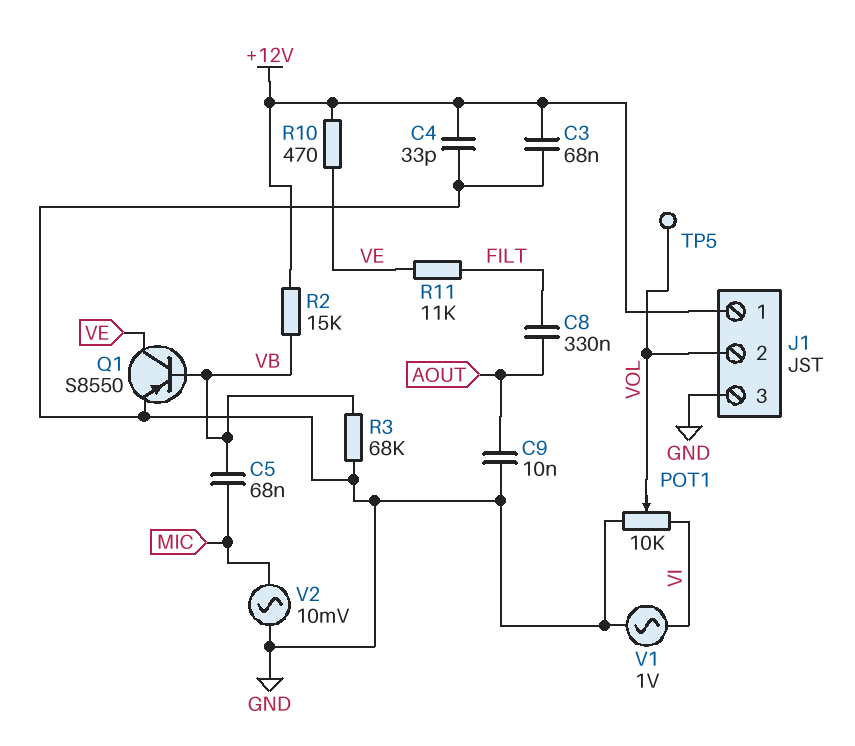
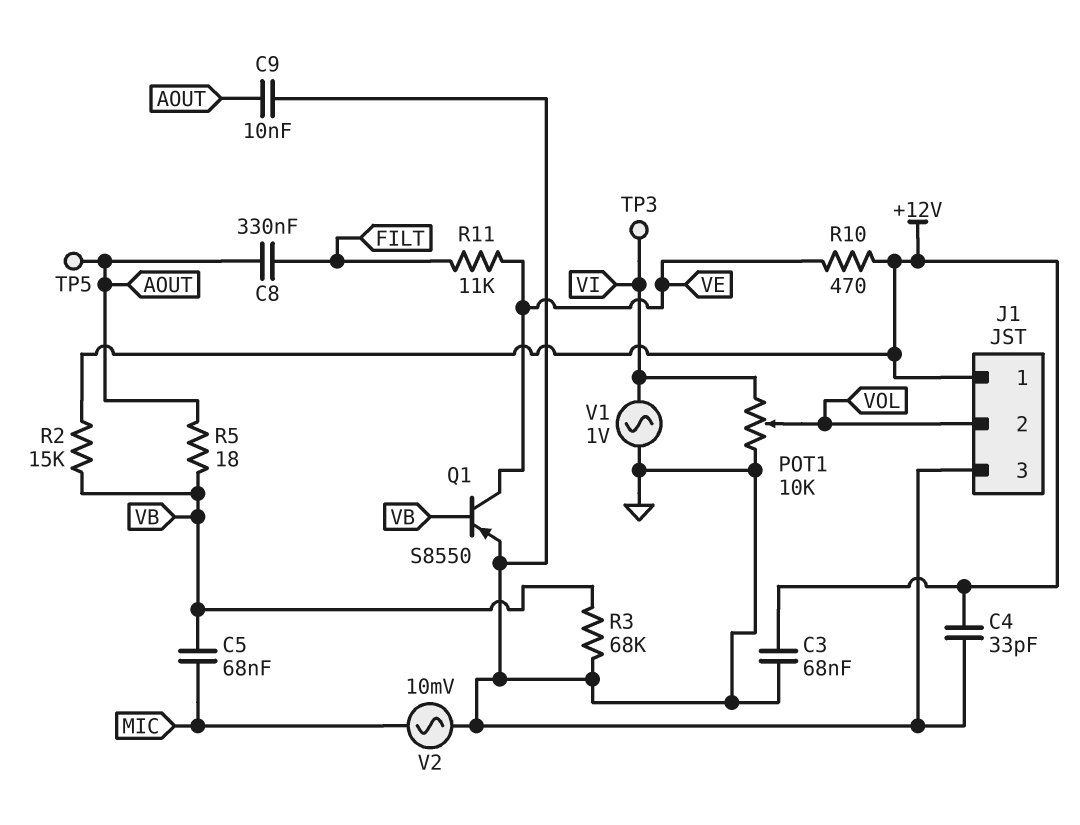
R5: none -> 18 (AOUT, VB)
TP3: none -> test point (VI)
TP5: test point (VOL) -> test point (AOUT)

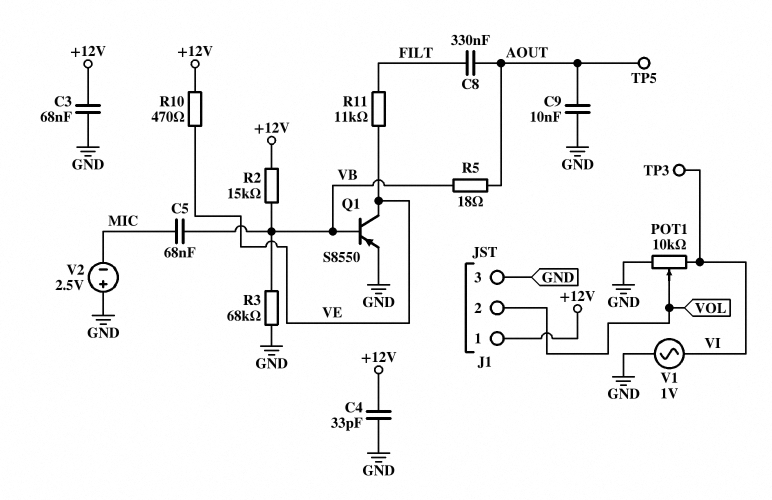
V2: AC 10mV (GND, MIC) -> 2.5V (plus GND, minus MIC)

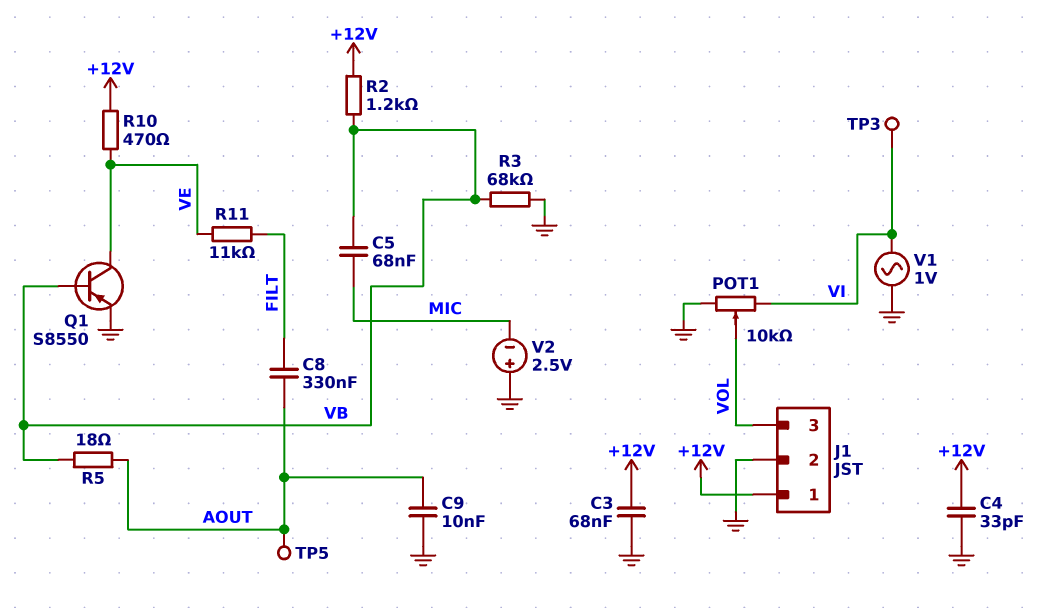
J1 pin 2: VOL -> GND
J1 pin 3: GND -> VOL
R2: 15k (+12V, VB) -> 1.2k (+12V, VB)

